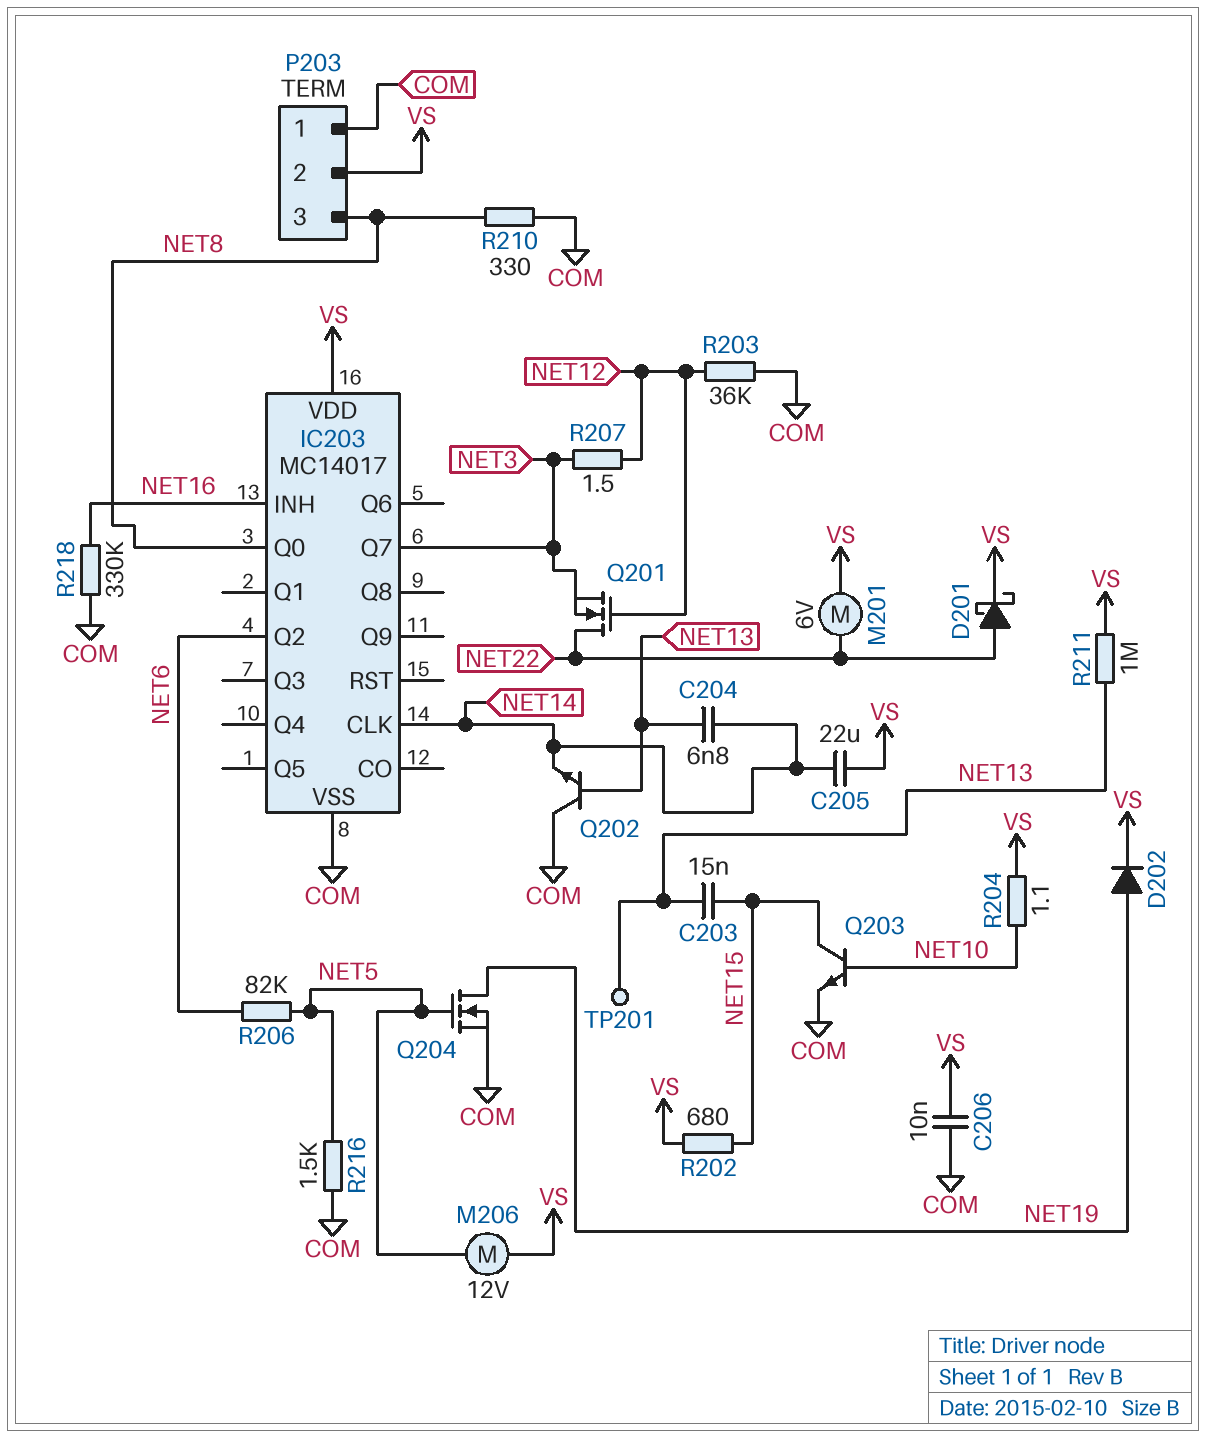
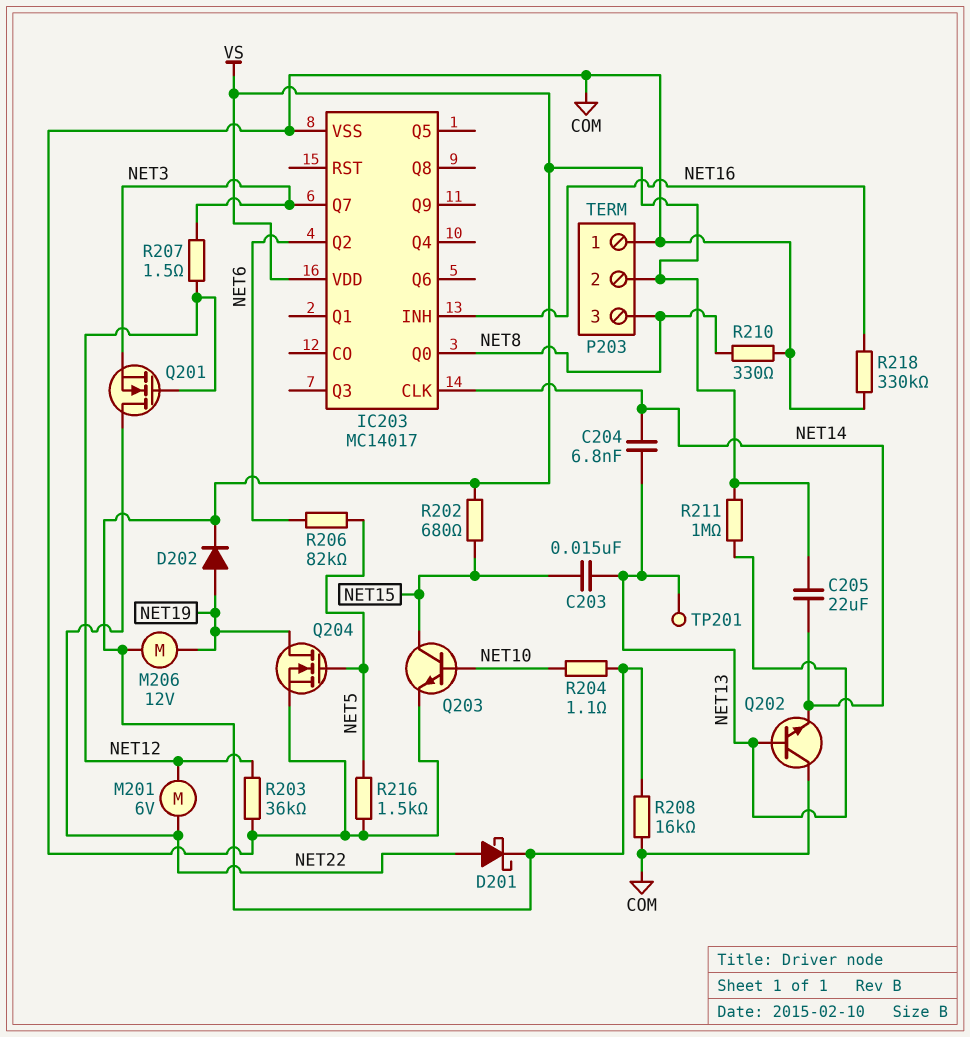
C206: 10nF (COM, VS) -> none
M201: motor 6V (NET22, VS) -> motor 6V (NET12, NET22)
M206: motor 12V (NET5, VS) -> motor 12V (NET19, VS)
R208: none -> 16k (COM, VS)

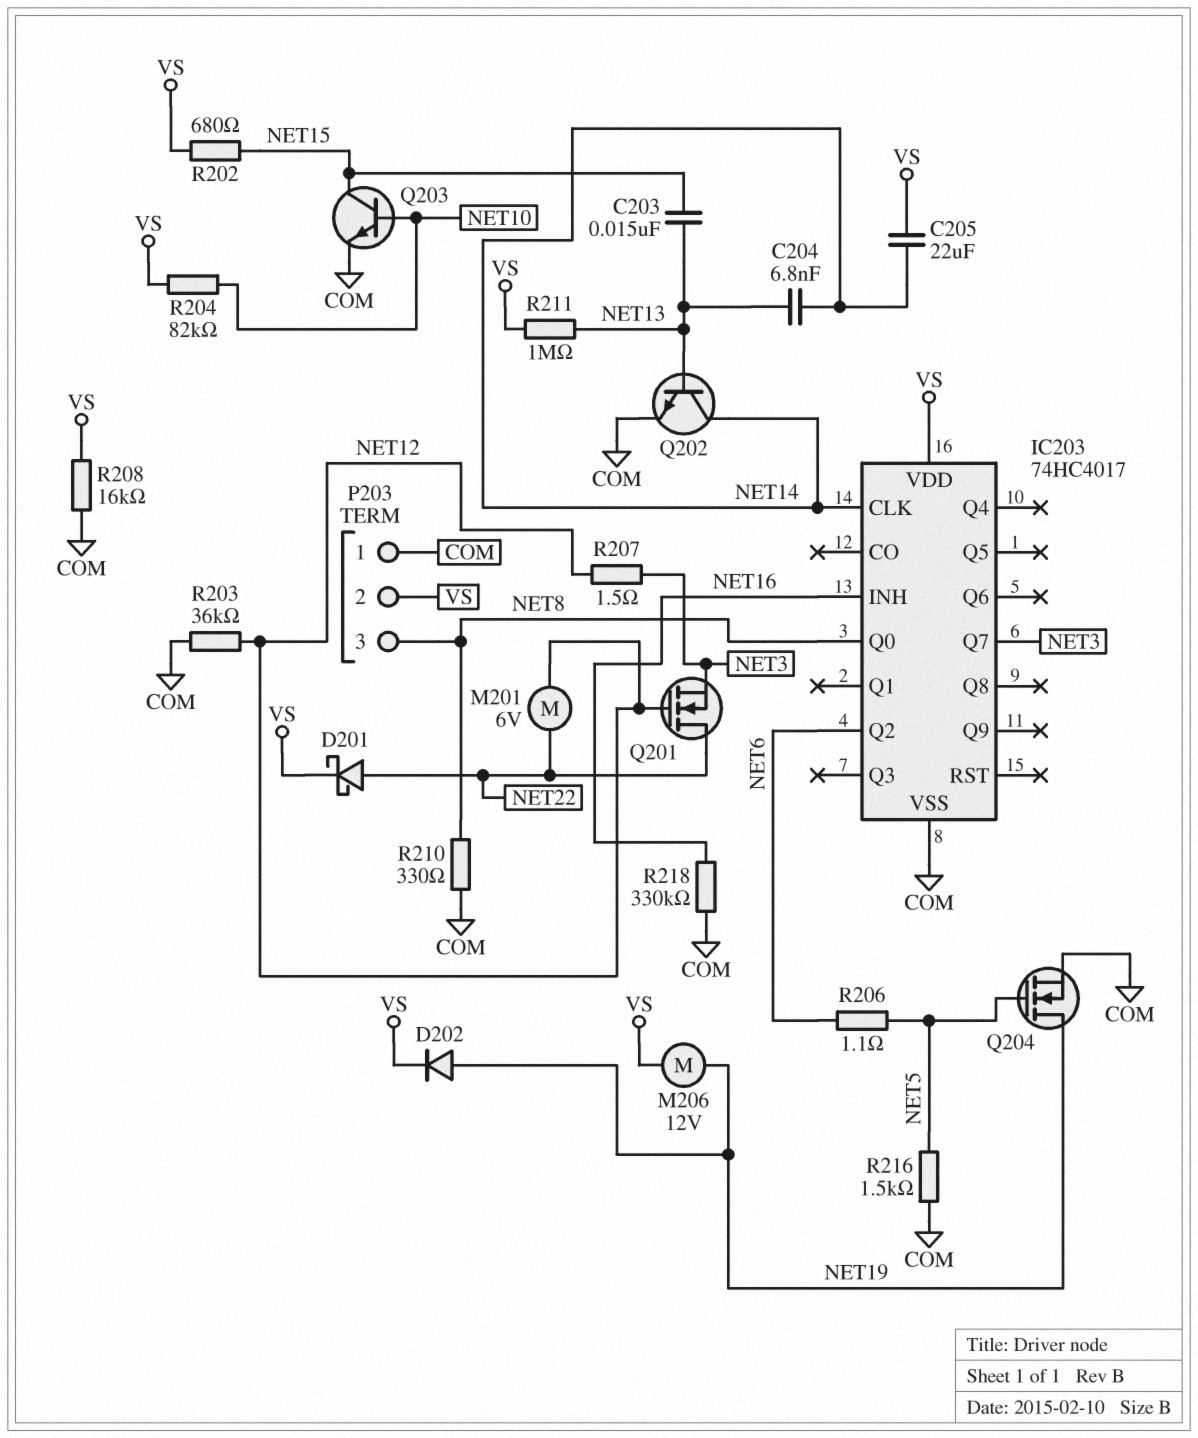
IC203: MC14017 -> 74HC4017
Q202: NPN (B NET13, C COM, E NET14) -> NPN (B NET13, C NET14, E COM)
R204: 1.1 (NET10, VS) -> 82k (NET10, VS)
R206: 82k (NET5, NET6) -> 1.1 (NET5, NET6)
TP201: test point (NET13) -> none

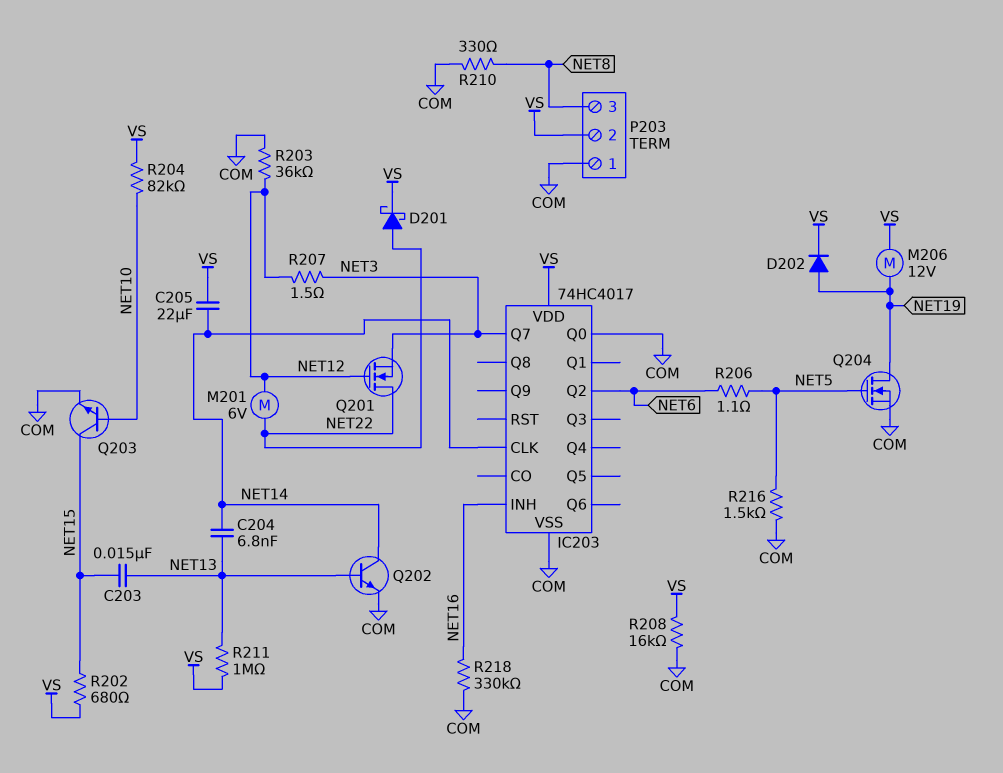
IC203 pin Q0: NET8 -> COM

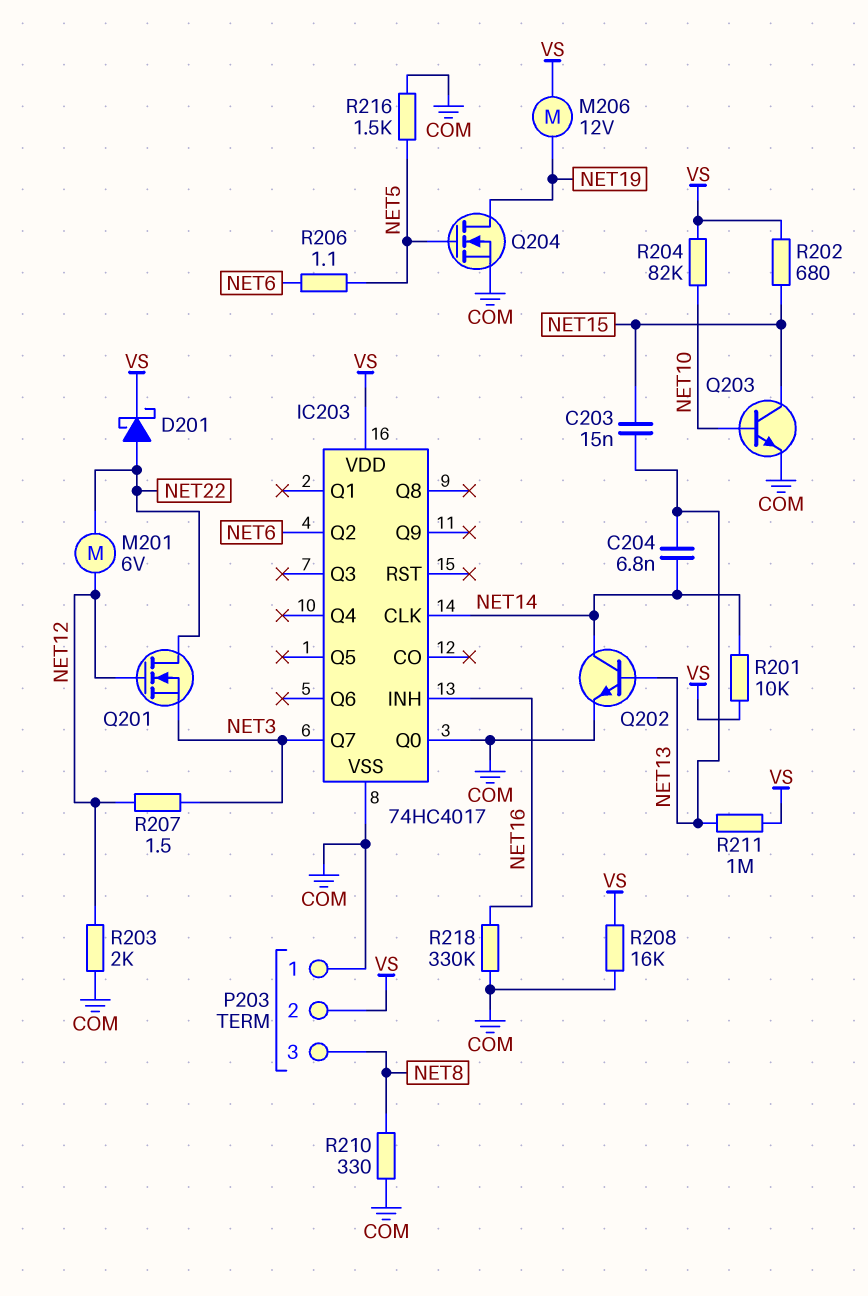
C205: 22uF (NET14, VS) -> none
D202: diode (A NET19, K VS) -> none
R201: none -> 10k (NET14, VS)
R203: 36k (COM, NET12) -> 2k (COM, NET12)

